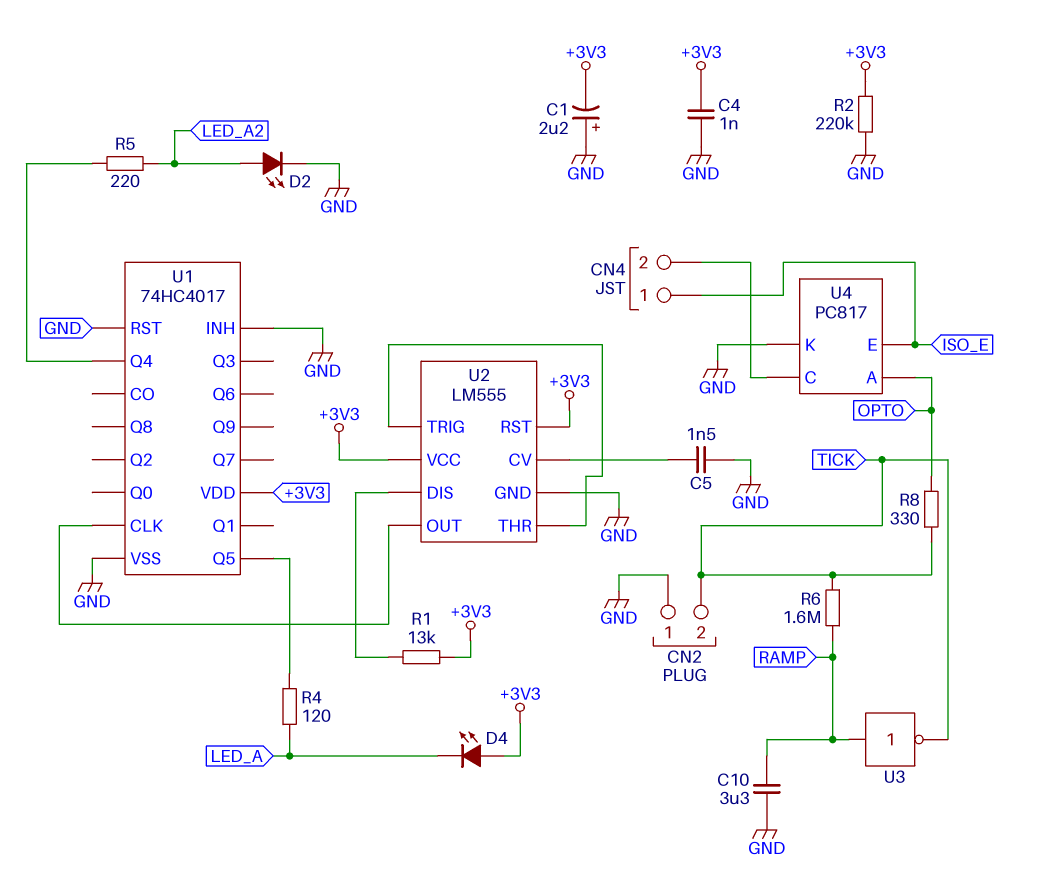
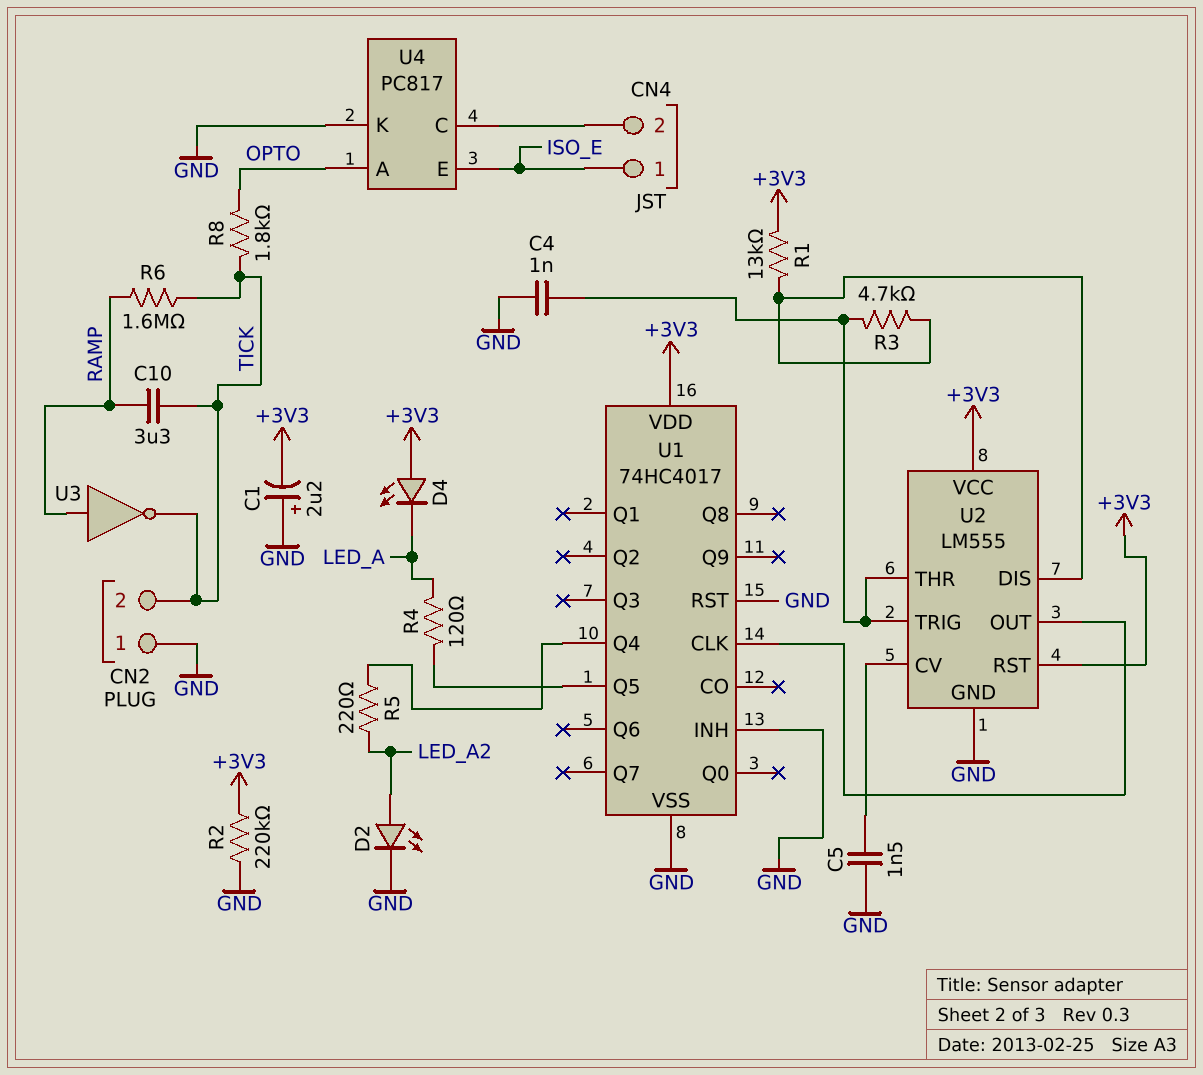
C4: 1nF (+3V3, GND) -> 1nF (GND, U2/THR)
C10: 3.3uF (GND, RAMP) -> 3.3uF (RAMP, TICK)
R3: none -> 4.7k (U2/DIS, U2/THR)
R8: 330 (OPTO, TICK) -> 1.8k (OPTO, TICK)

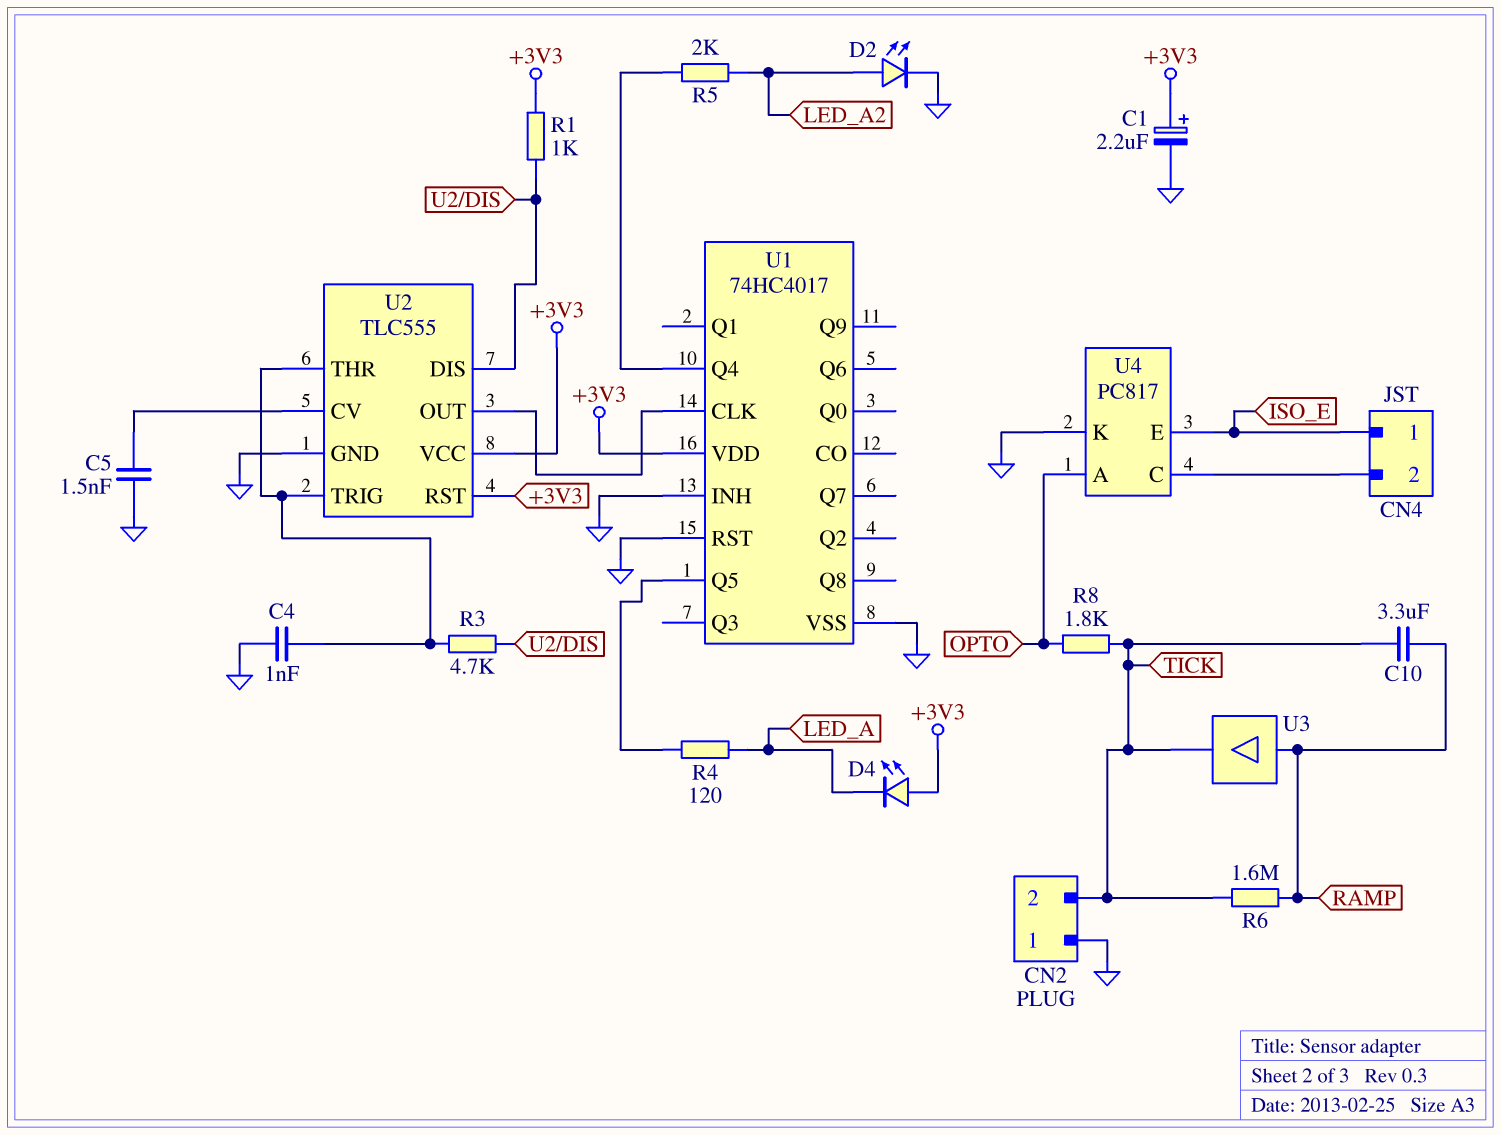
C1: 2.2uF (plus GND, minus +3V3) -> 2.2uF (plus +3V3, minus GND)
R1: 13k (+3V3, U2/DIS) -> 1k (+3V3, U2/DIS)
R2: 220k (+3V3, GND) -> none
R5: 220 (LED_A2, U1/Q4) -> 2k (LED_A2, U1/Q4)
U2: LM555 -> TLC555
U3: NOT (in RAMP, out TICK) -> buffer (in RAMP, out TICK)

